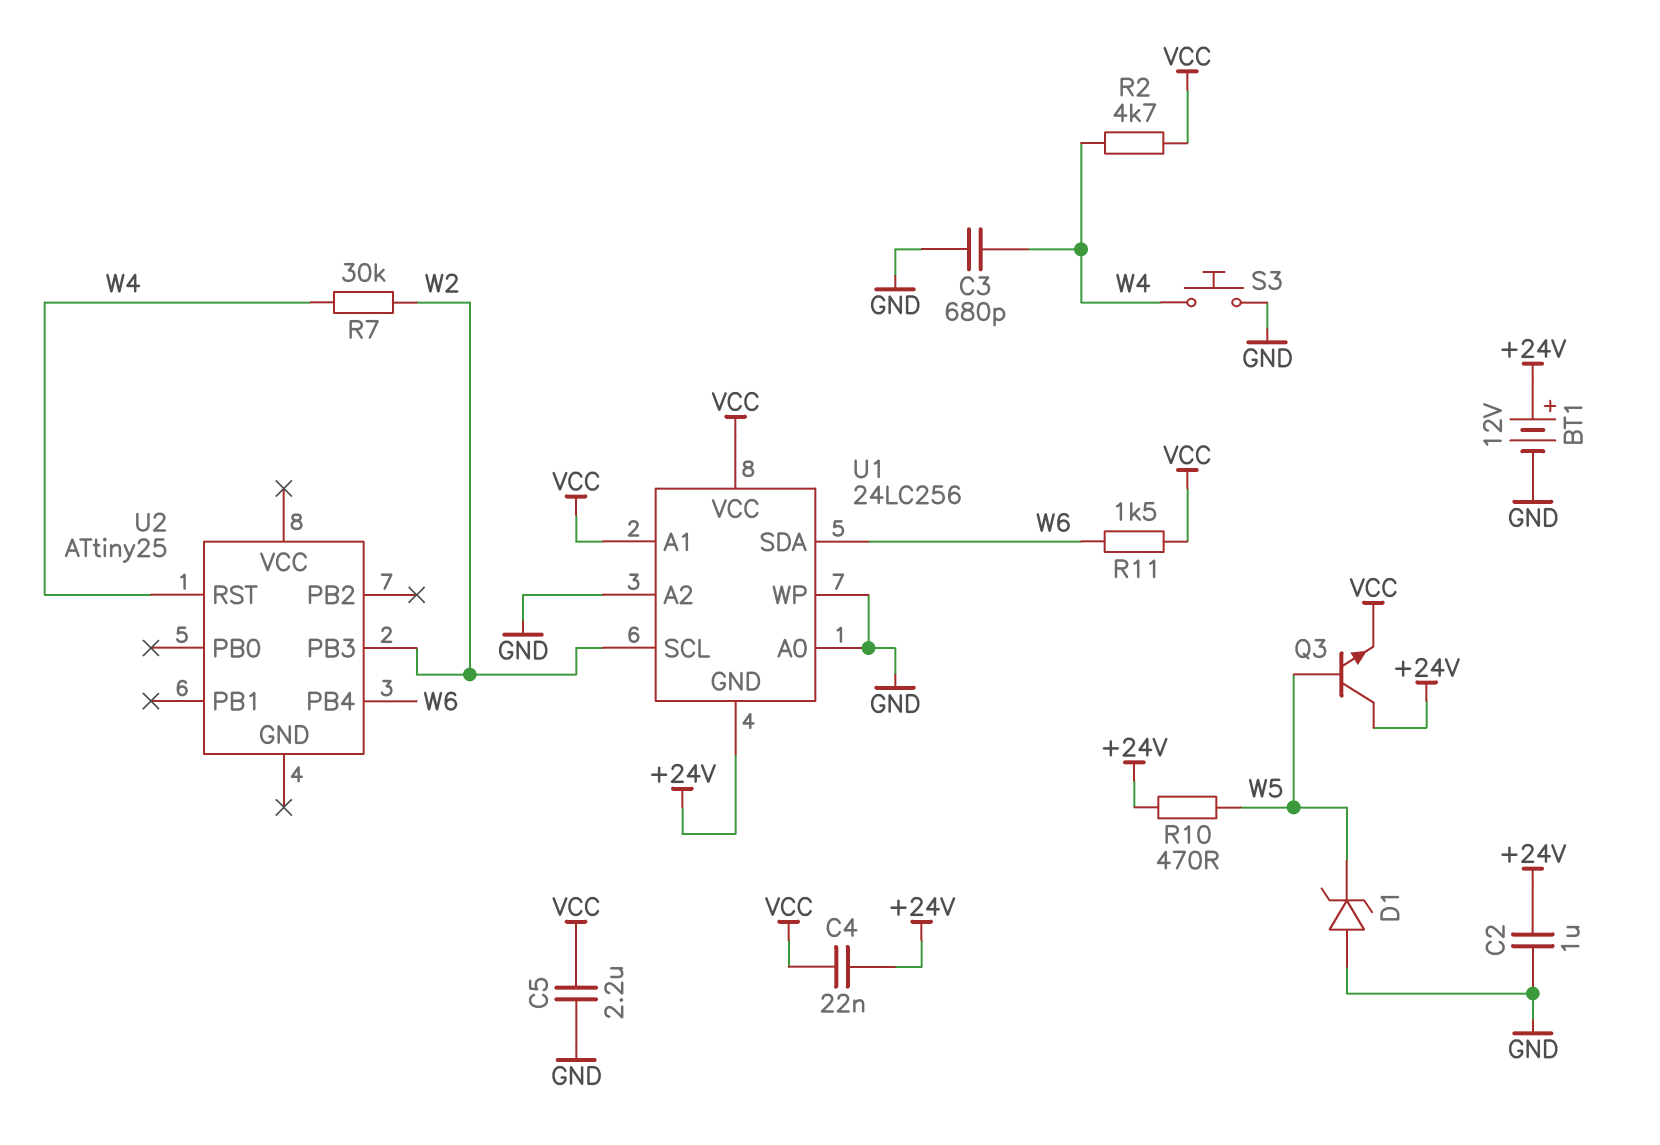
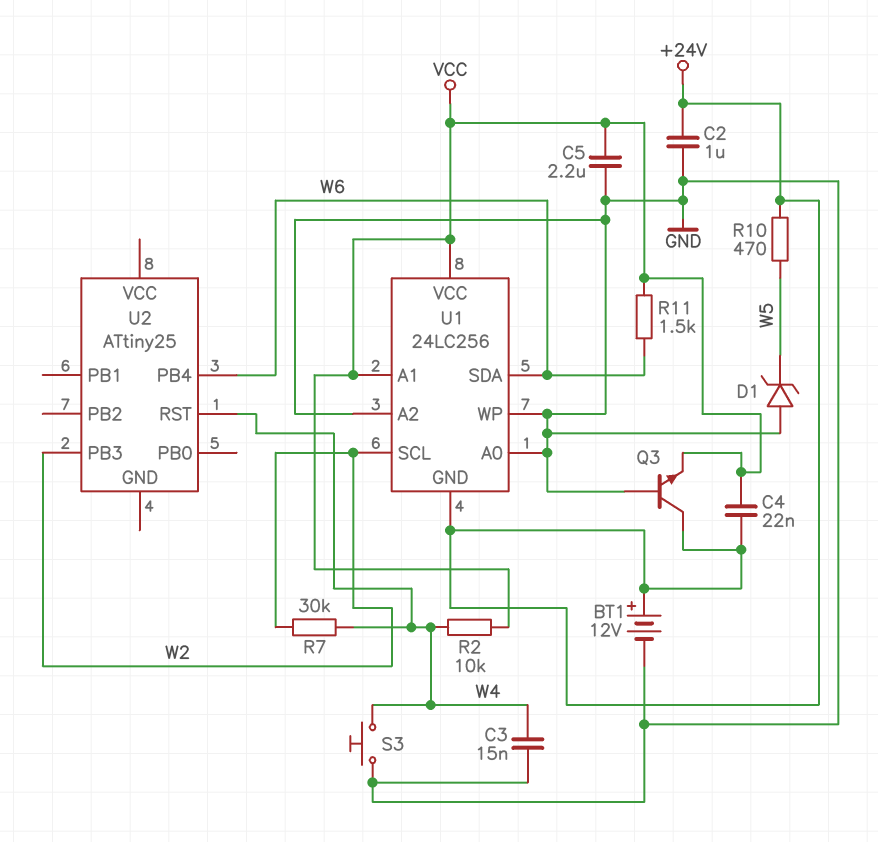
C3: 680pF (GND, W4) -> 15nF (GND, W4)
Q3: NPN (B W5, C +24V, E VCC) -> NPN (B GND, C +24V, E VCC)
R2: 4.7k (VCC, W4) -> 10k (VCC, W4)

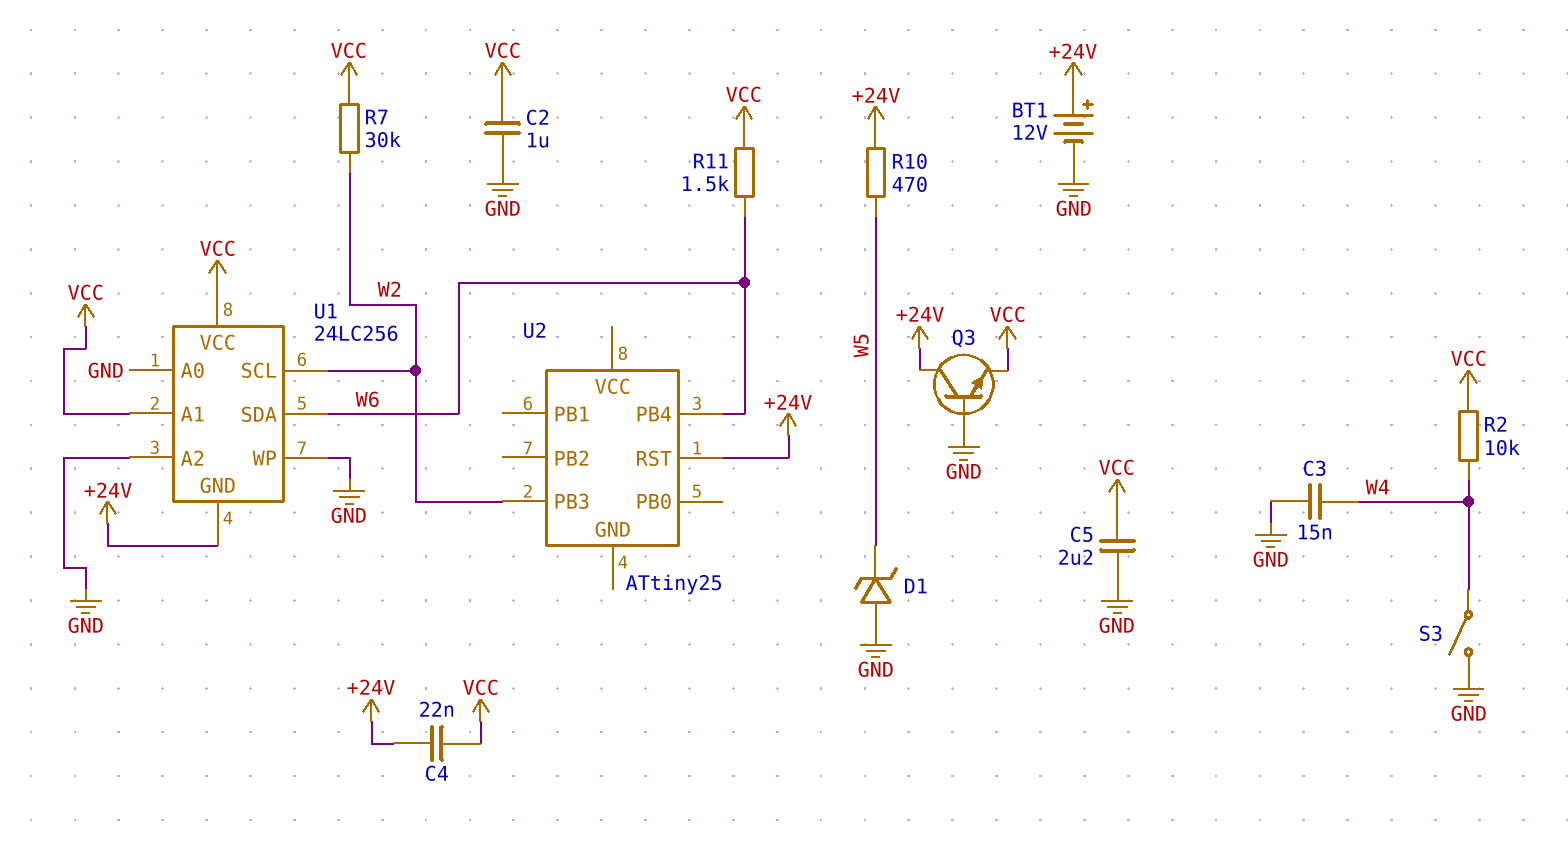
C2: 1uF (+24V, GND) -> 1uF (GND, VCC)
R7: 30k (W2, W4) -> 30k (VCC, W2)
S3: button (GND, W4) -> switch (GND, W4)
U2 pin RST: W4 -> +24V

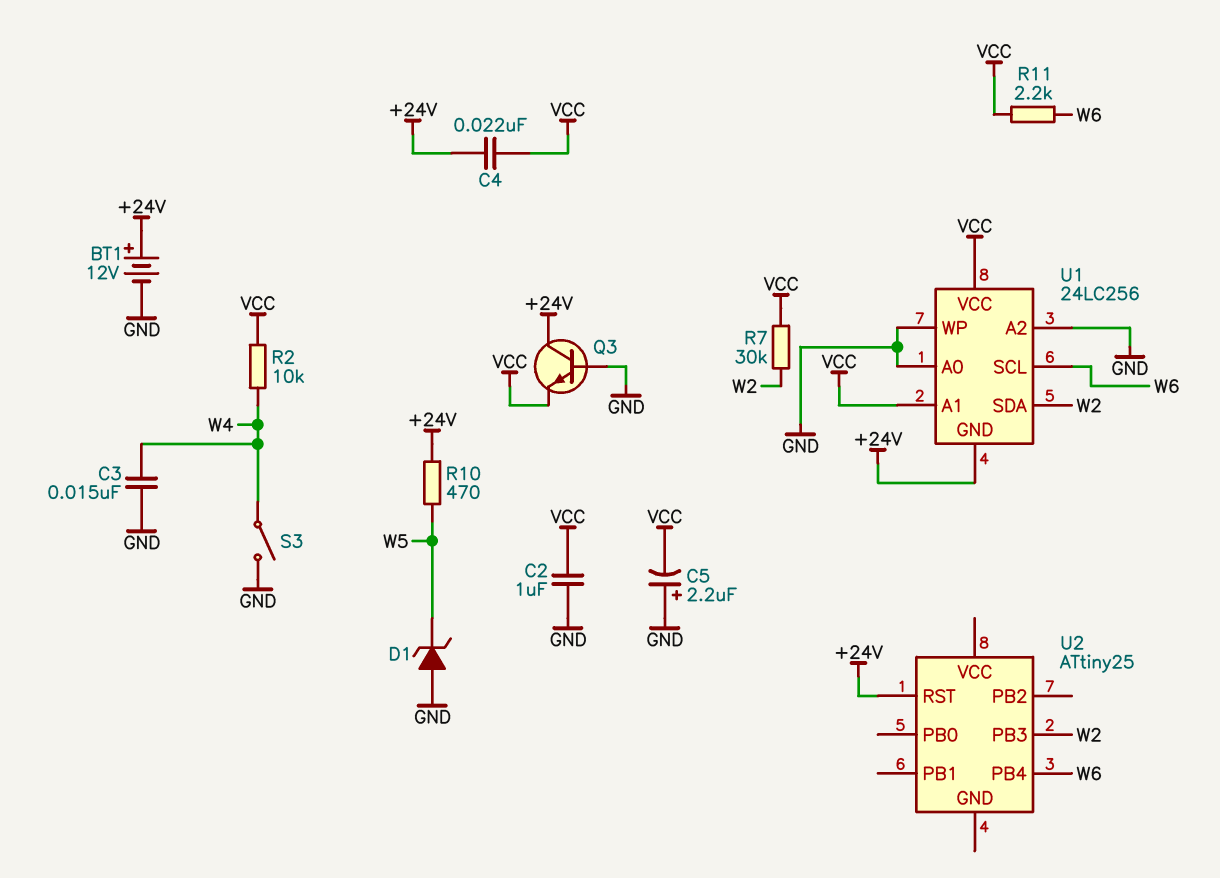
C5: 2.2uF (GND, VCC) -> 2.2uF (plus GND, minus VCC)
R11: 1.5k (VCC, W6) -> 2.2k (VCC, W6)
U1 pin SCL: W2 -> W6
U1 pin SDA: W6 -> W2

